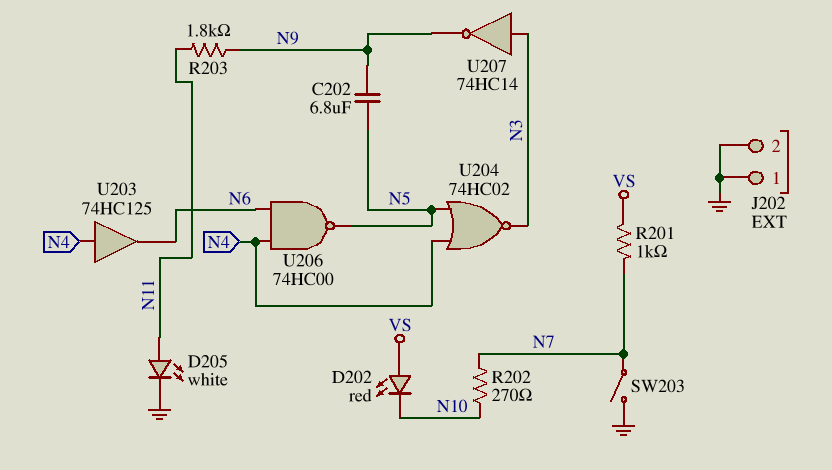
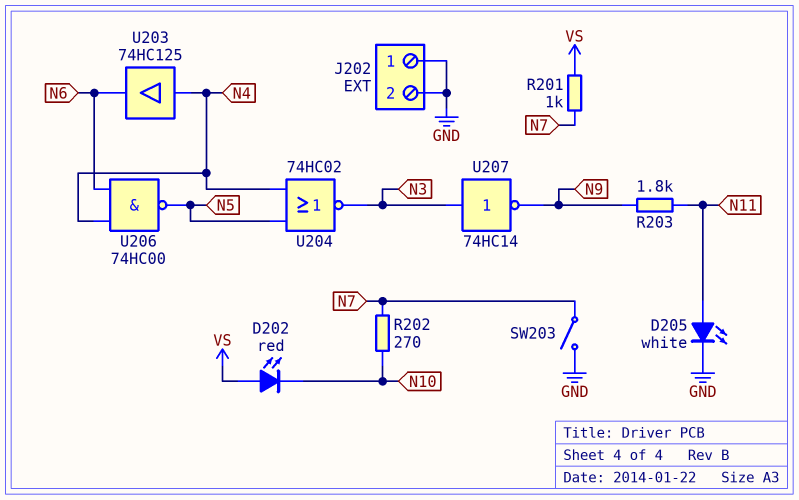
C202: 6.8uF (N5, N9) -> none

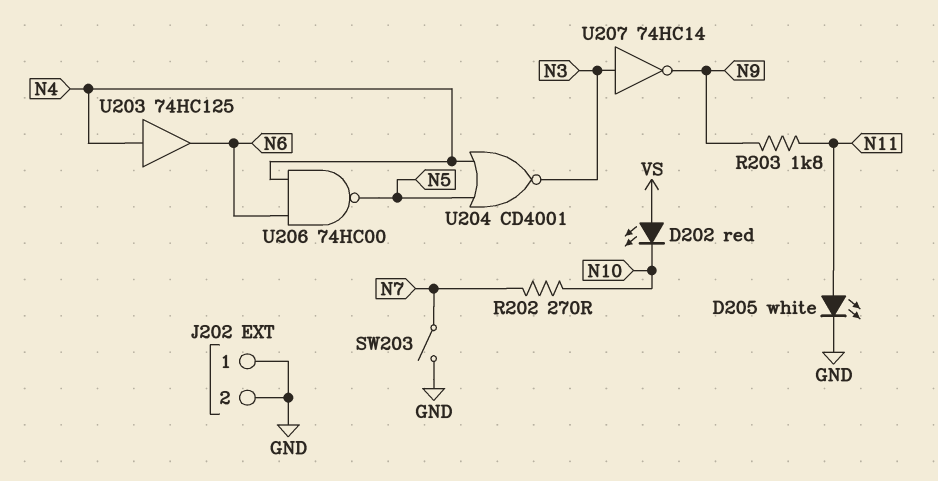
R201: 1k (N7, VS) -> none
U204: NOR 74HC02 (in N4, in N5, out N3) -> NOR CD4001 (in N4, in N5, out N3)

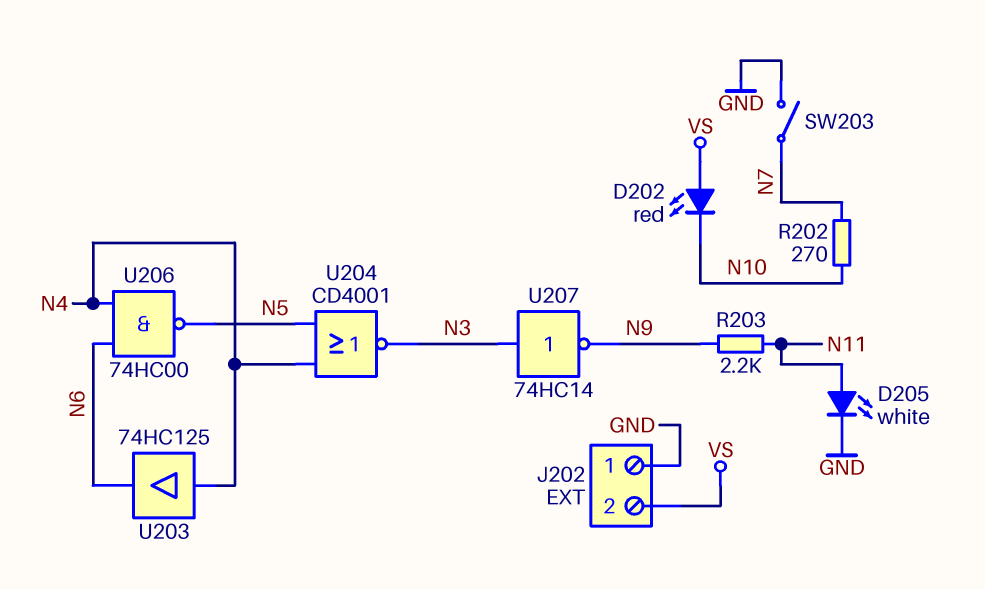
J202 pin 2: GND -> VS
R203: 1.8k (N9, N11) -> 2.2k (N9, N11)

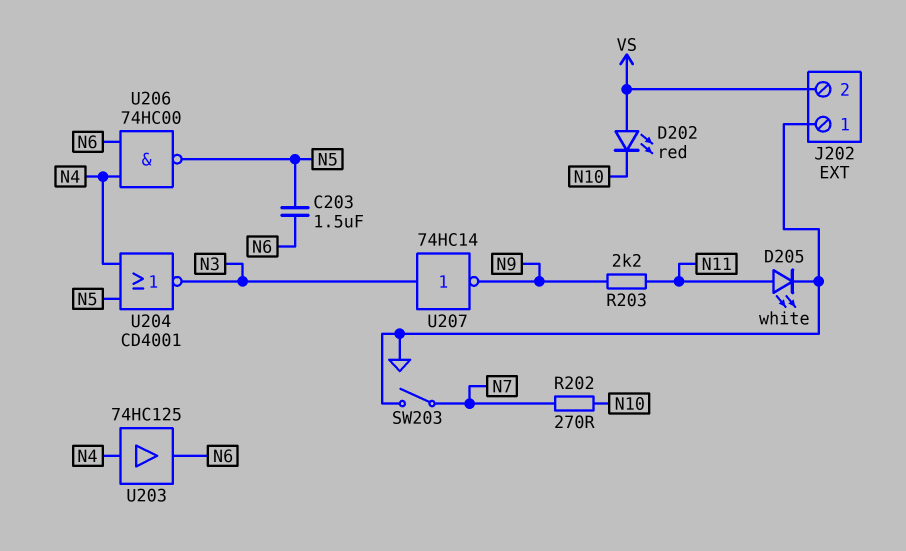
C203: none -> 1.5uF (N5, N6)

